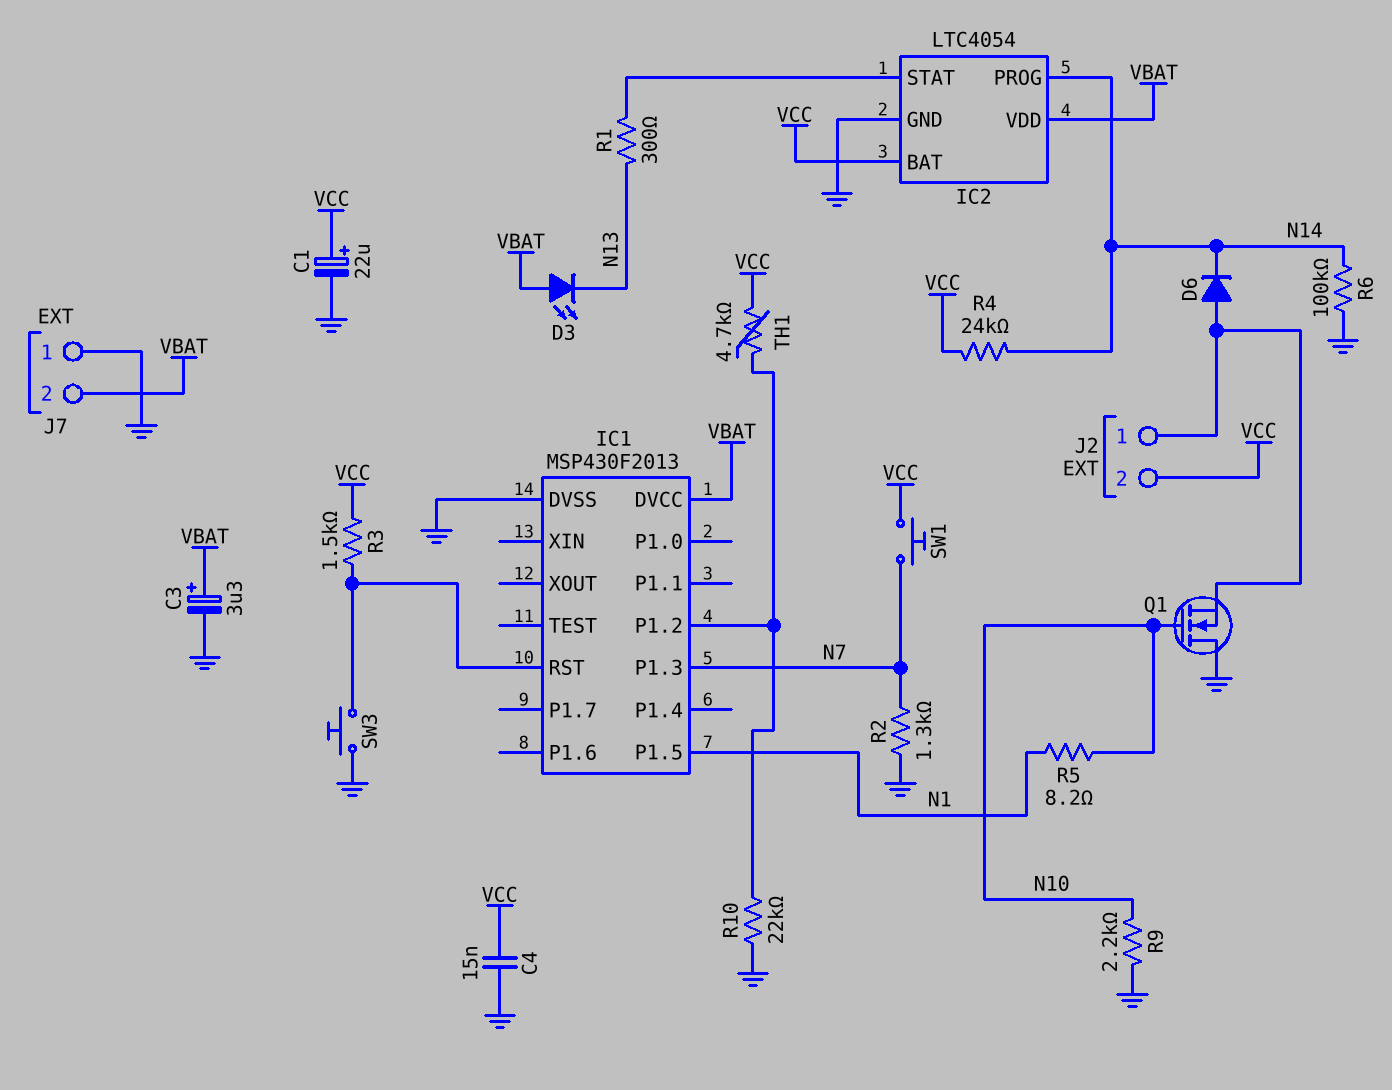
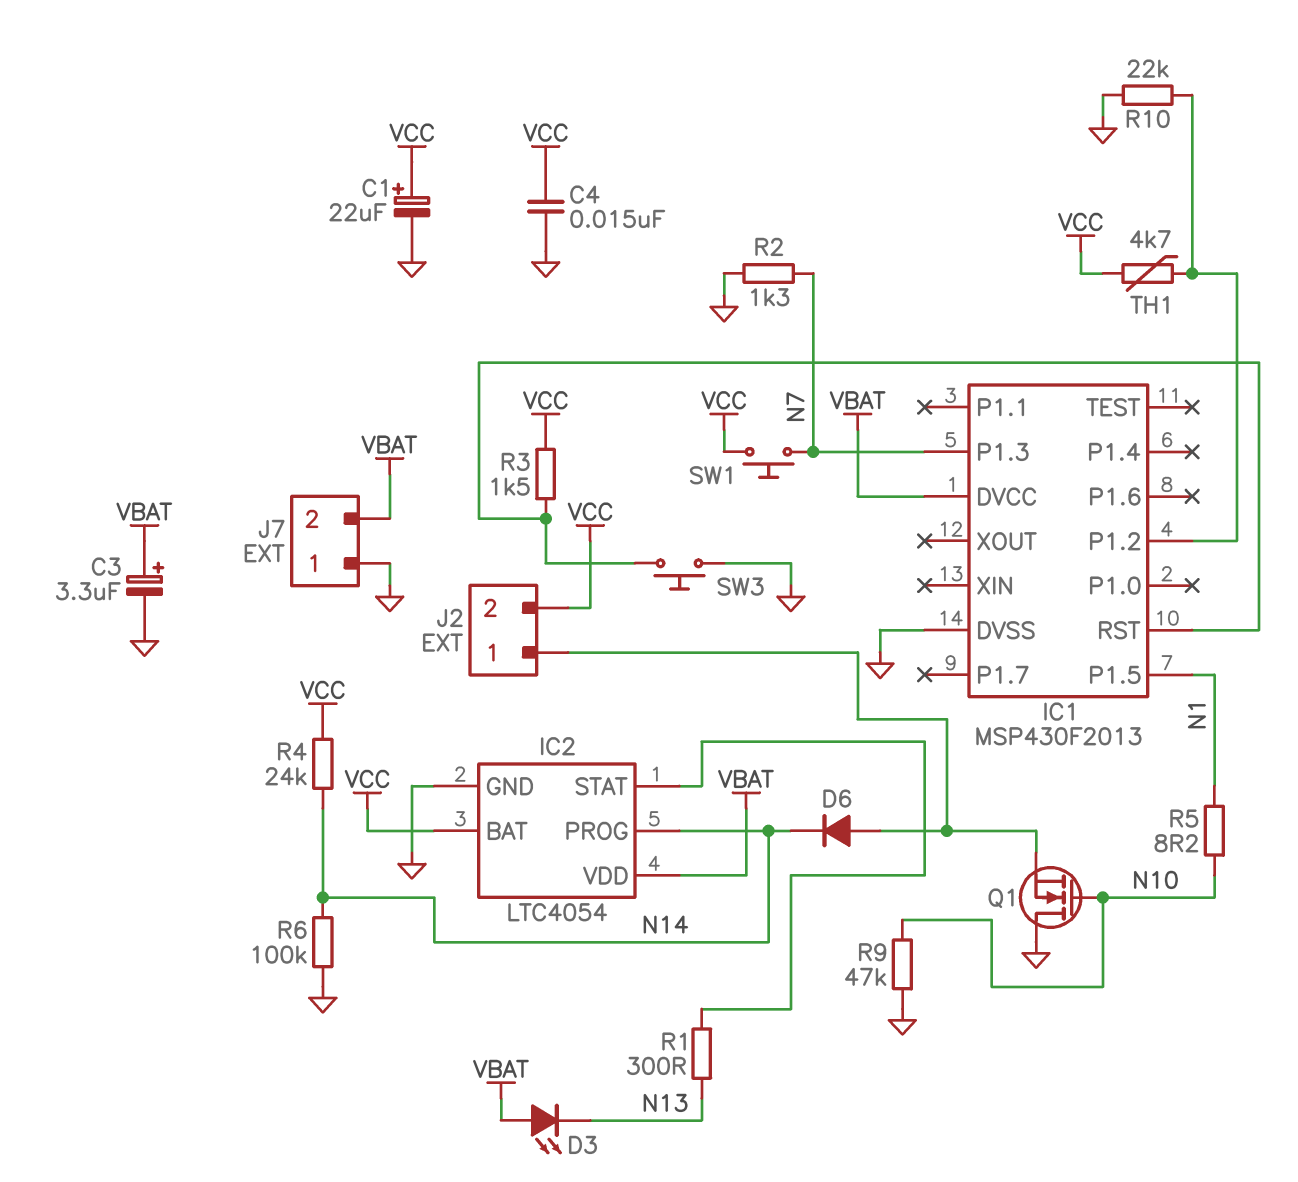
R9: 2.2k (GND, N10) -> 47k (GND, N10)

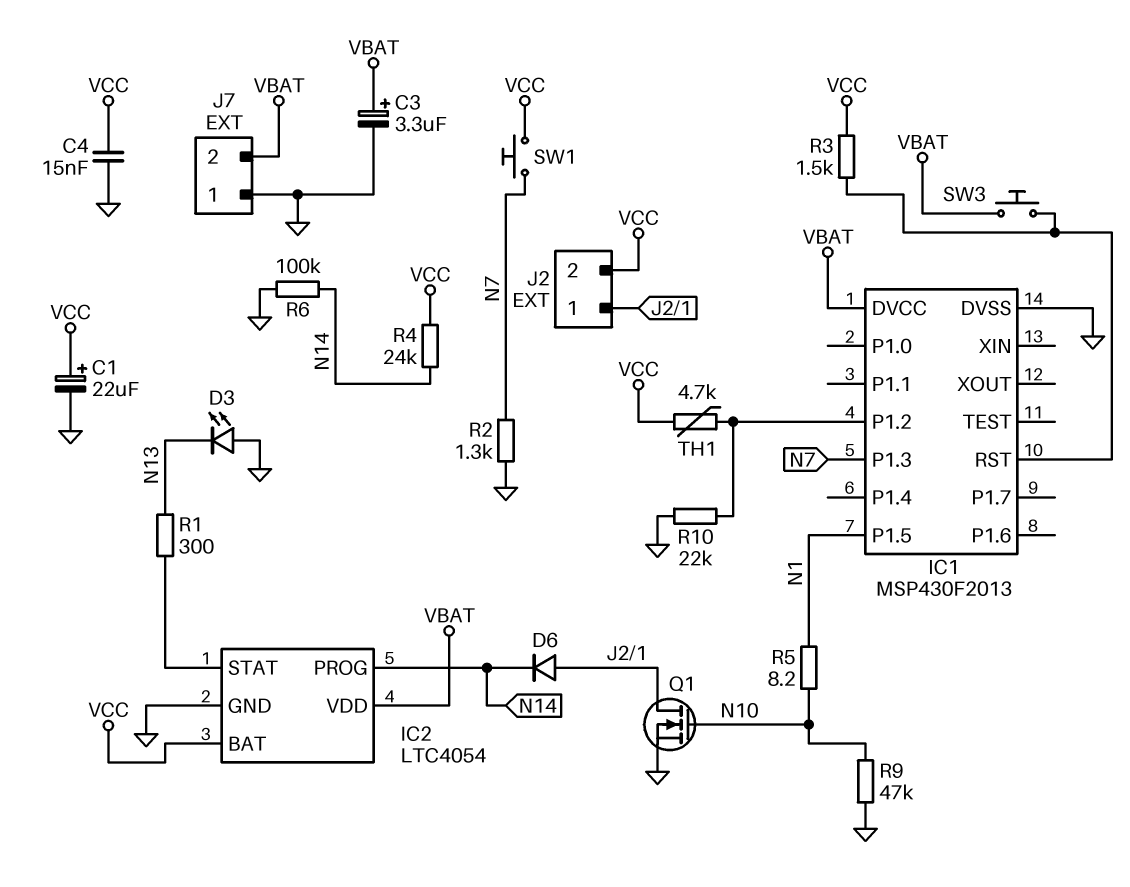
D3: LED (A VBAT, K N13) -> LED (A GND, K N13)
Q1: NMOS (G N10, D GND, S J2/1) -> NMOS (G N10, D J2/1, S GND)
SW3: button (GND, IC1/RST) -> button (IC1/RST, VBAT)

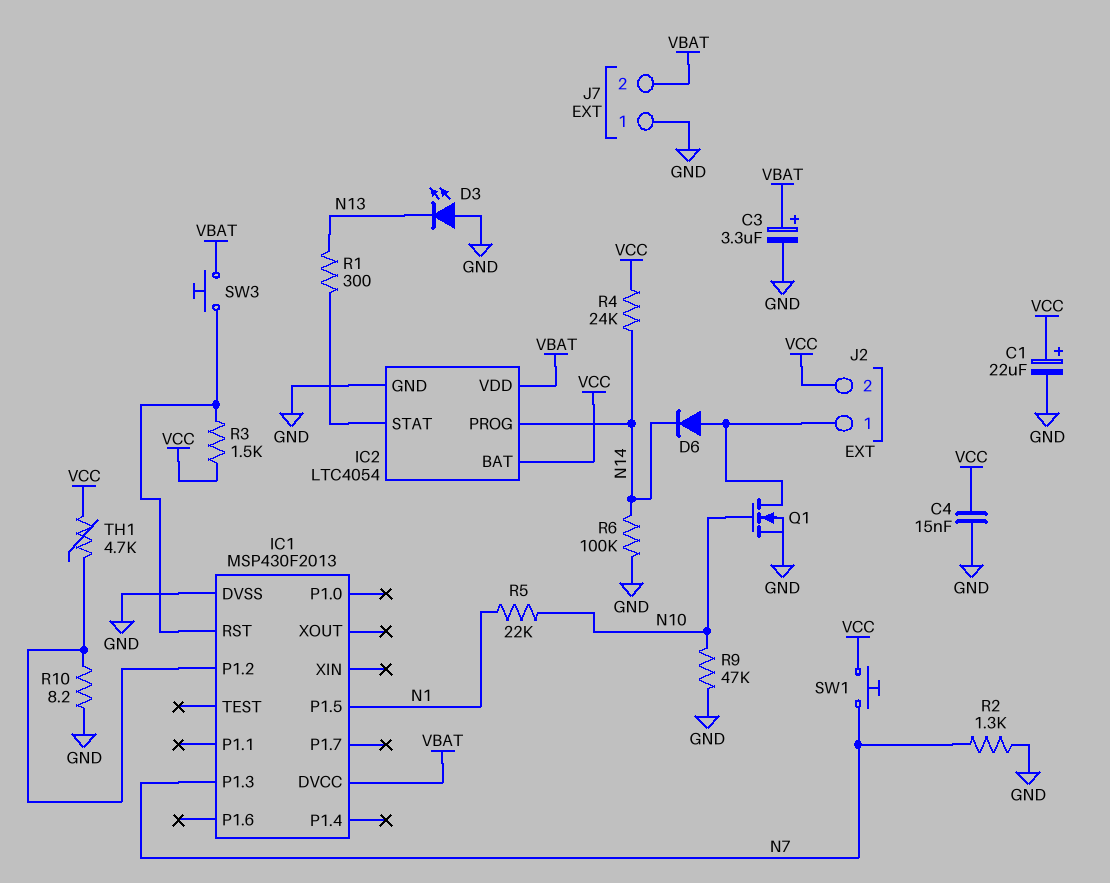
R5: 8.2 (N1, N10) -> 22k (N1, N10)
R10: 22k (GND, IC1/P1.2) -> 8.2 (GND, IC1/P1.2)

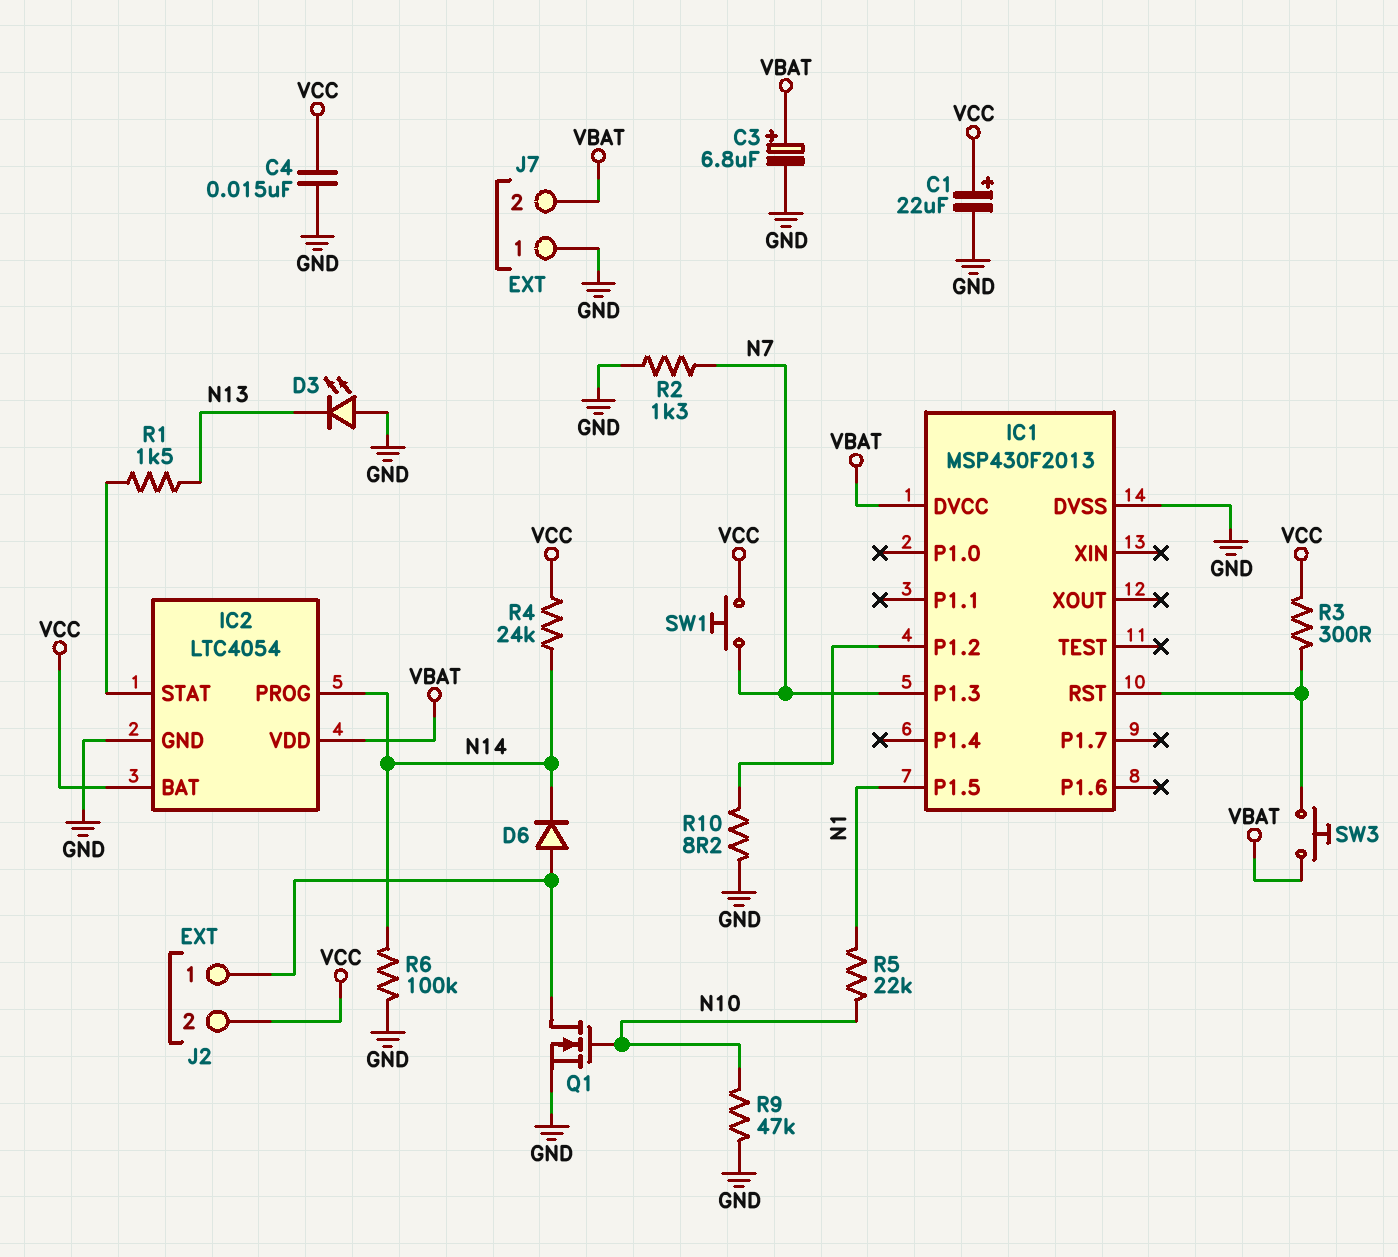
C3: 3.3uF (plus VBAT, minus GND) -> 6.8uF (plus VBAT, minus GND)
R1: 300 (IC2/STAT, N13) -> 1.5k (IC2/STAT, N13)
R3: 1.5k (IC1/RST, VCC) -> 300 (IC1/RST, VCC)
TH1: 4.7k (IC1/P1.2, VCC) -> none

